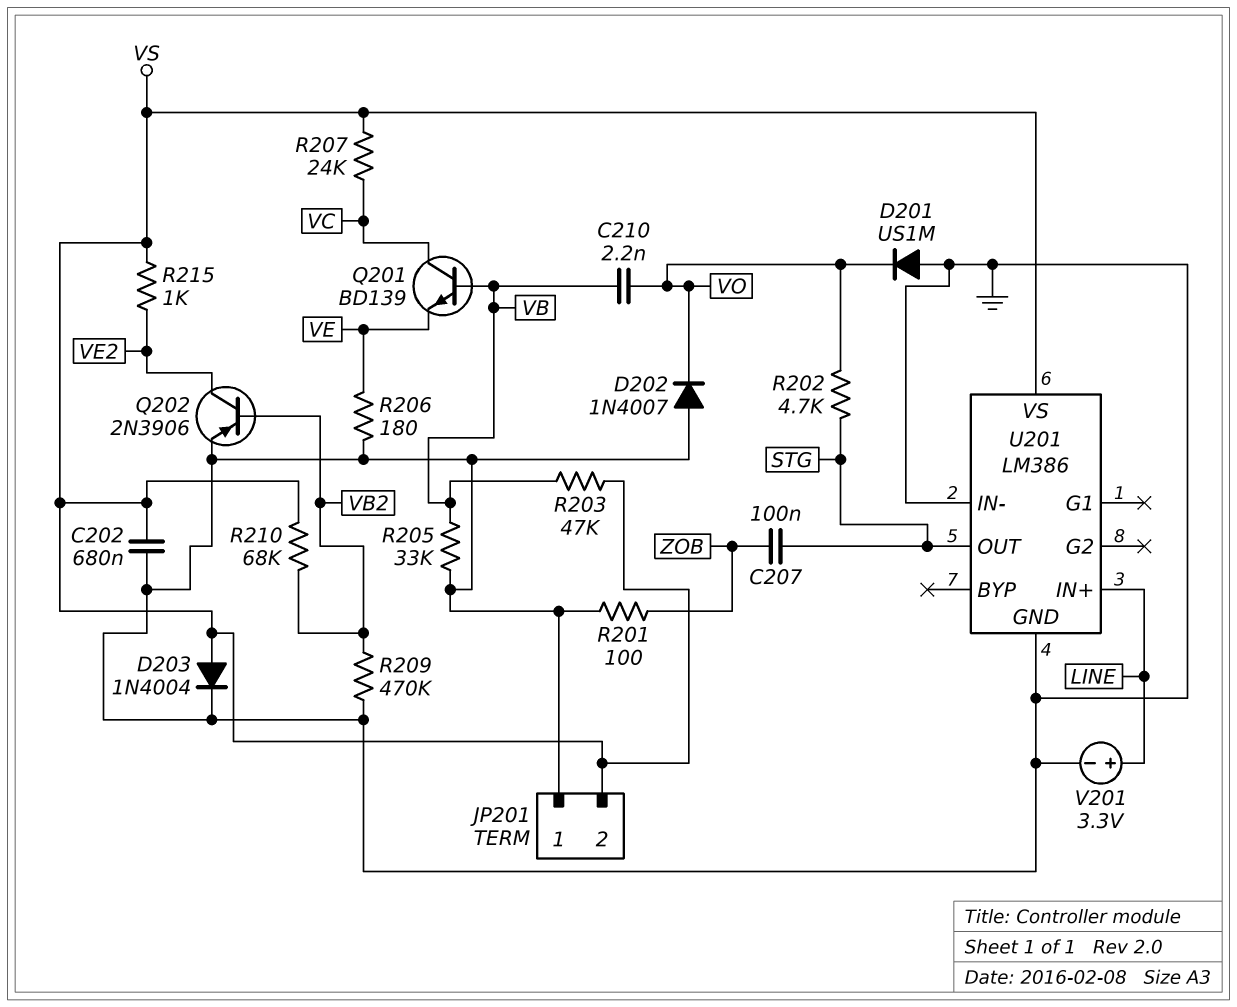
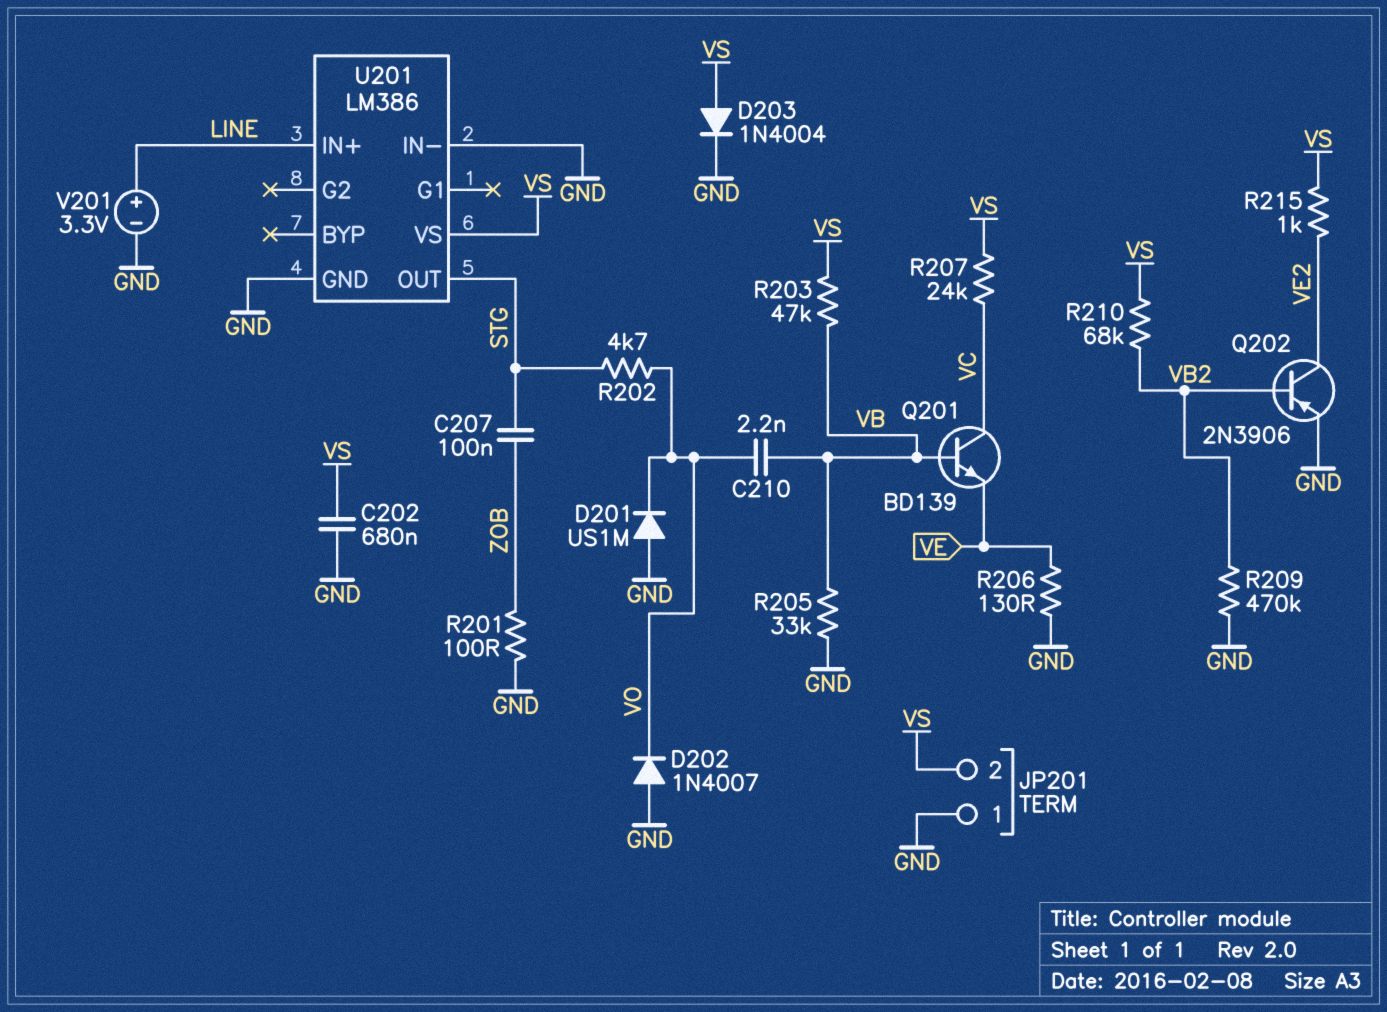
R206: 180 (GND, VE) -> 130 (GND, VE)

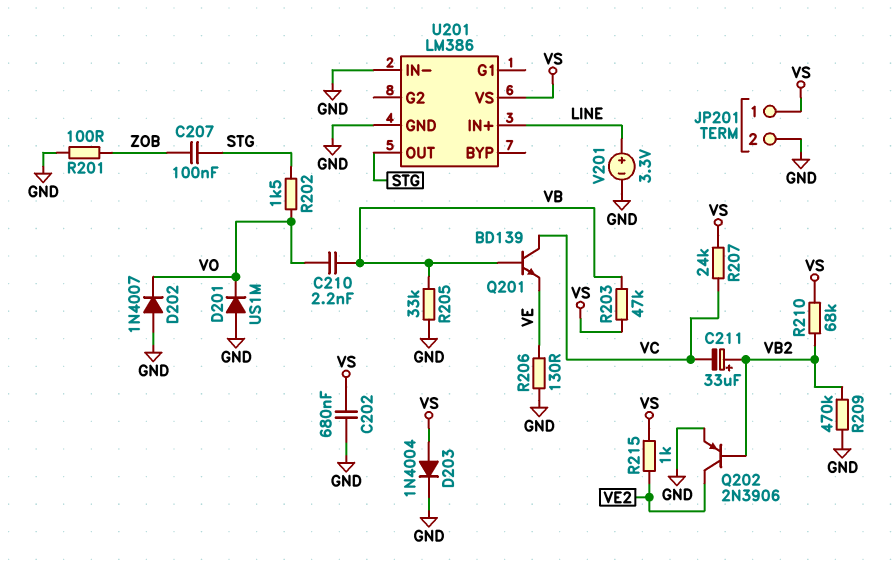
C211: none -> 33uF (plus VB2, minus VC)
JP201 pin 1: GND -> VS
JP201 pin 2: VS -> GND
R202: 4.7k (STG, VO) -> 1.5k (STG, VO)

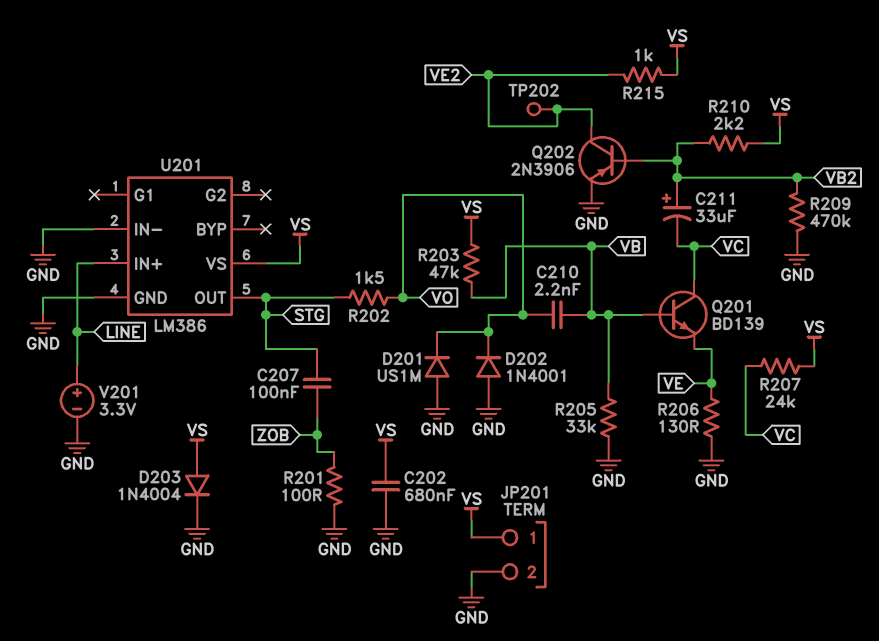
D202: diode 1N4007 (A GND, K VO) -> diode 1N4001 (A GND, K VO)
R210: 68k (VB2, VS) -> 2.2k (VB2, VS)
TP202: none -> test point (VE2)

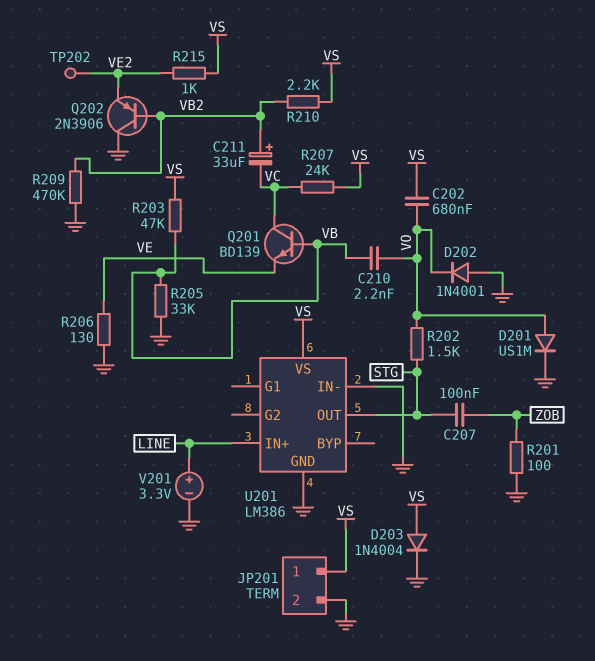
C202: 680nF (GND, VS) -> 680nF (VO, VS)
D201: diode US1M (A GND, K VO) -> diode US1M (A VO, K GND)
Q202: PNP 2N3906 (B VB2, C VE2, E GND) -> PNP 2N3906 (B VB2, C GND, E VE2)

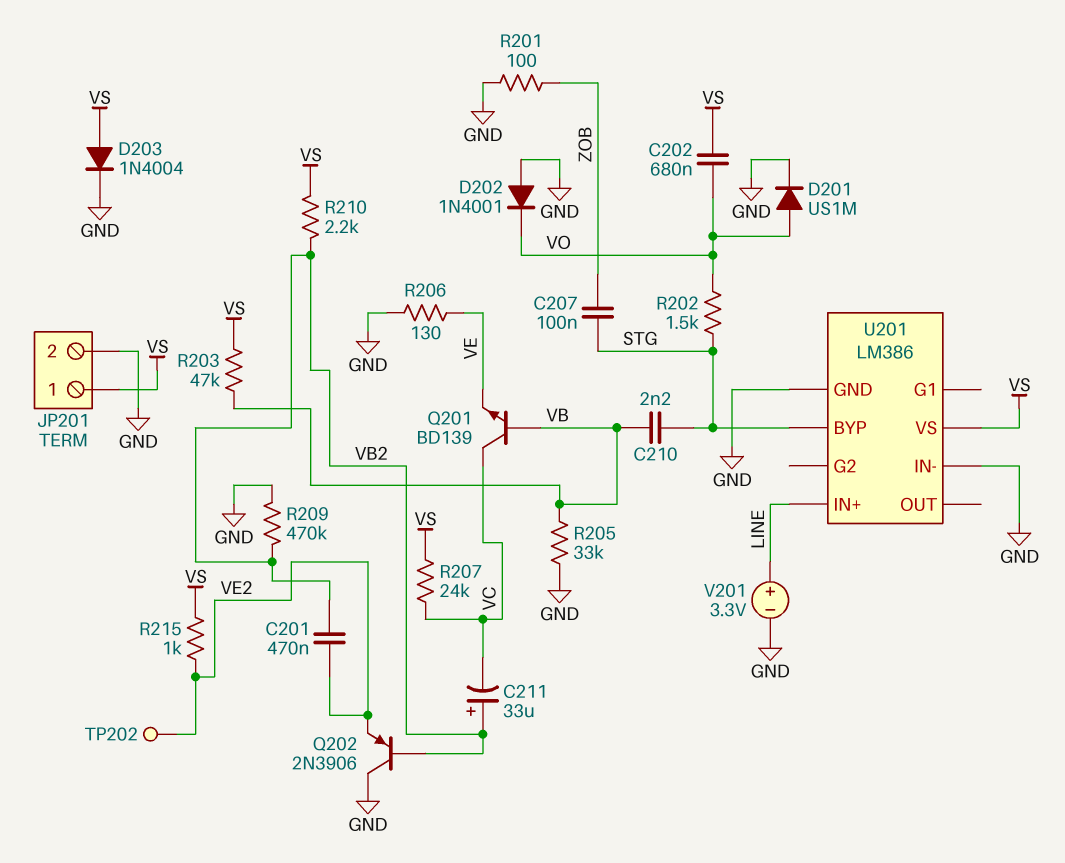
C201: none -> 470nF (VB2, VE2)
C210: 2.2nF (VB, VO) -> 2.2nF (STG, VB)
U201 pin BYP: none -> STG
U201 pin OUT: STG -> none

